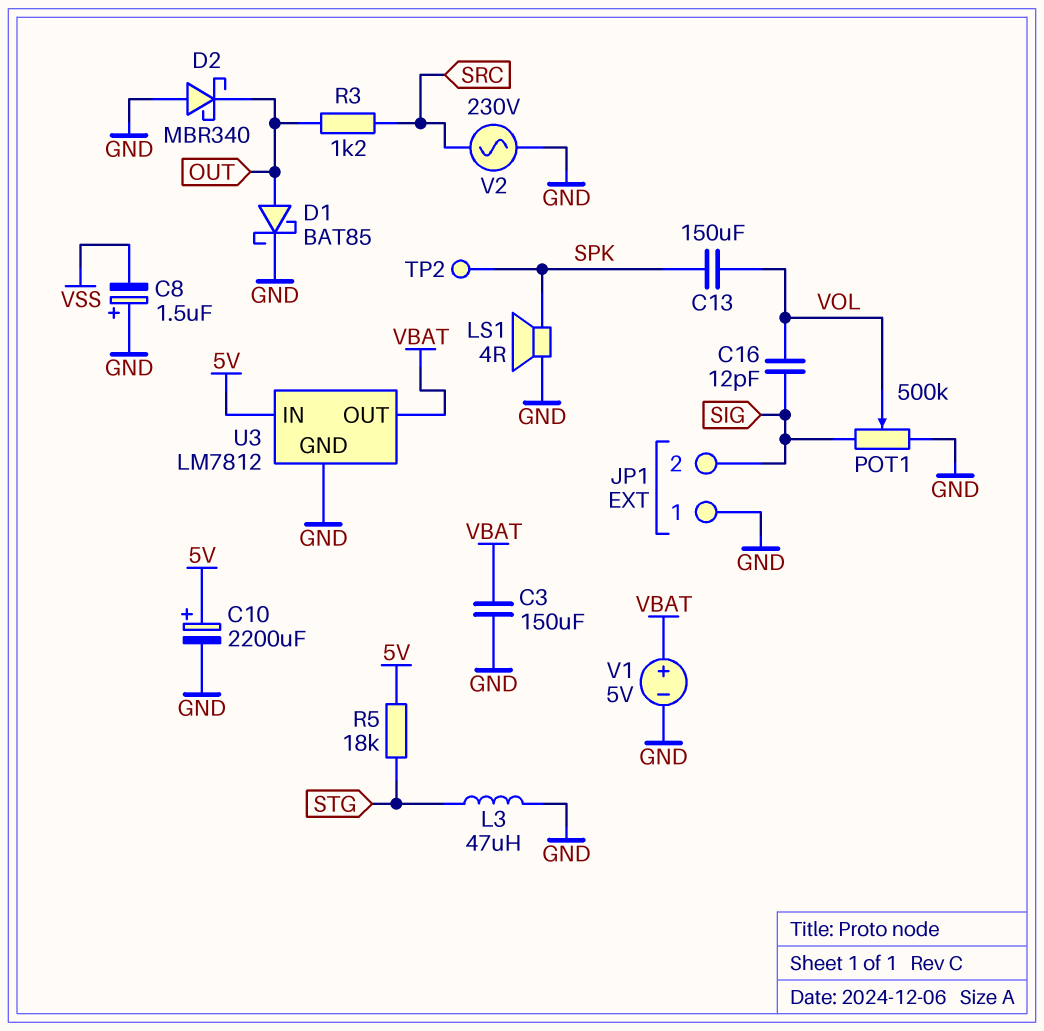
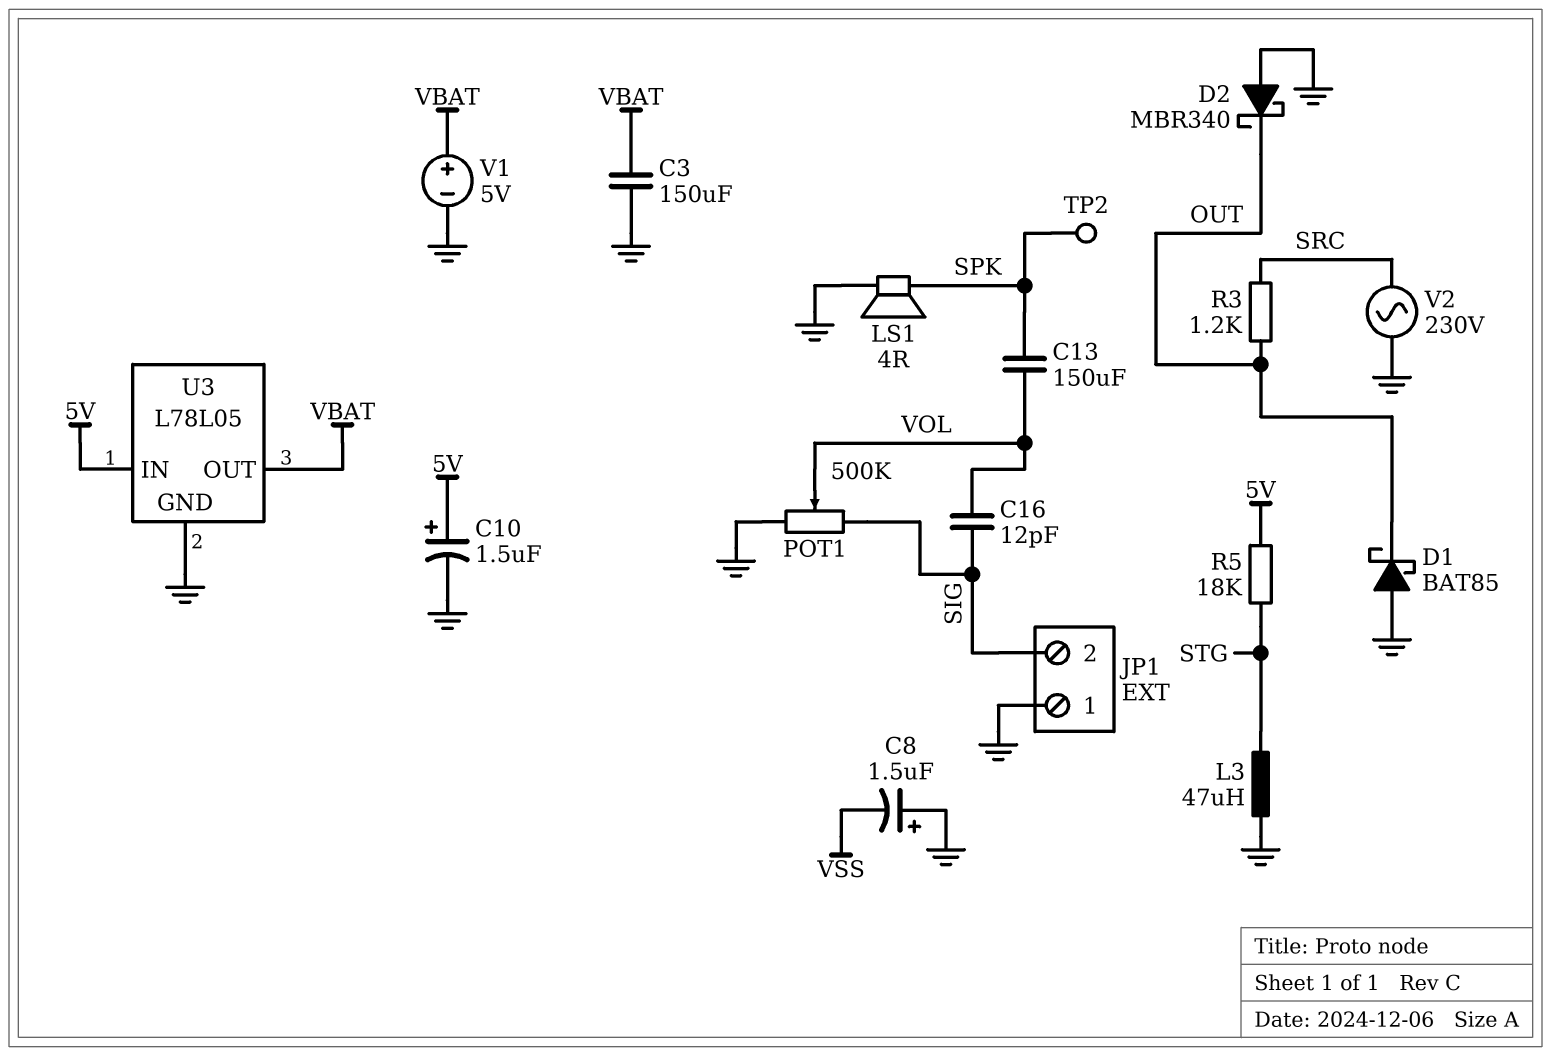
C10: 2200uF (plus 5V, minus GND) -> 1.5uF (plus 5V, minus GND)
D1: schottky BAT85 (A OUT, K GND) -> schottky BAT85 (A GND, K OUT)
U3: LM7812 -> L78L05

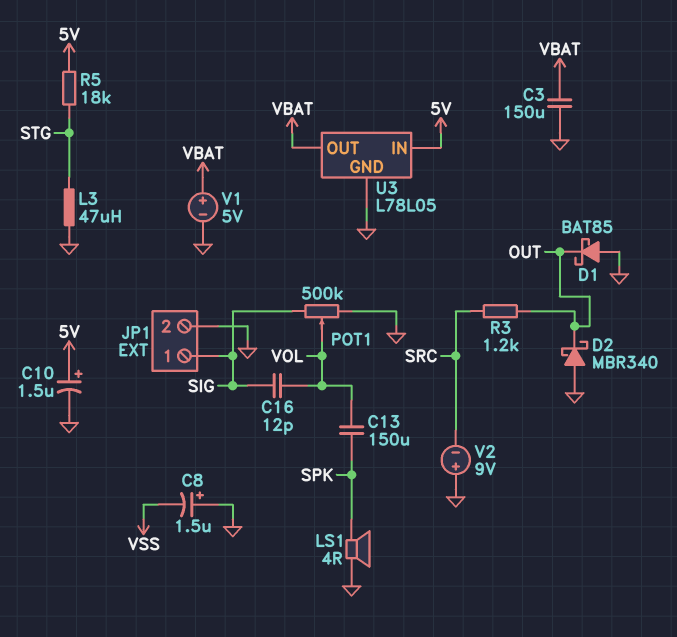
JP1 pin 1: GND -> SIG
JP1 pin 2: SIG -> GND
TP2: test point (SPK) -> none
V2: AC 230V (GND, SRC) -> 9V (plus GND, minus SRC)

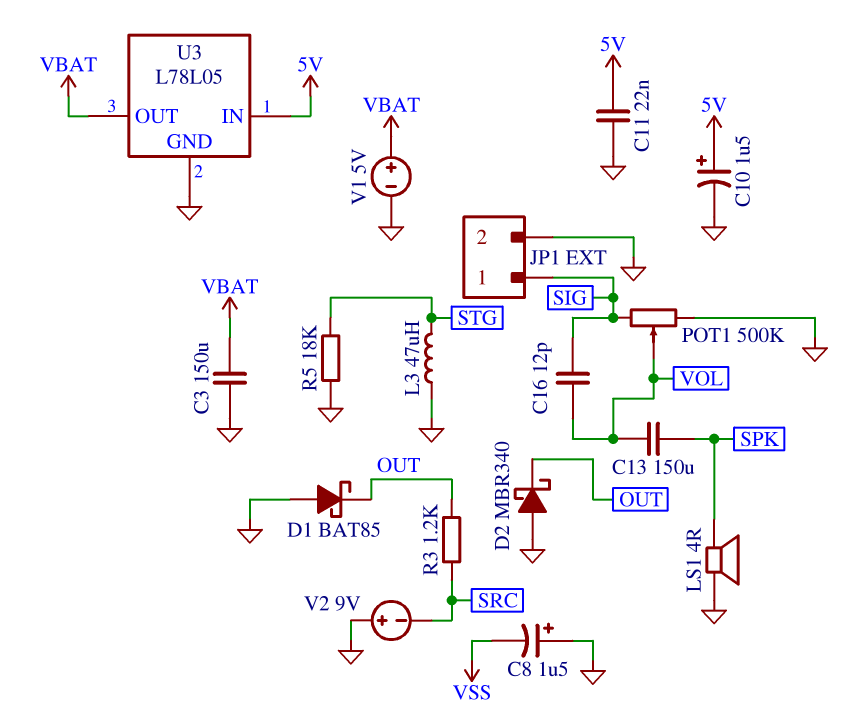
C11: none -> 22nF (5V, GND)
R5: 18k (5V, STG) -> 18k (GND, STG)

